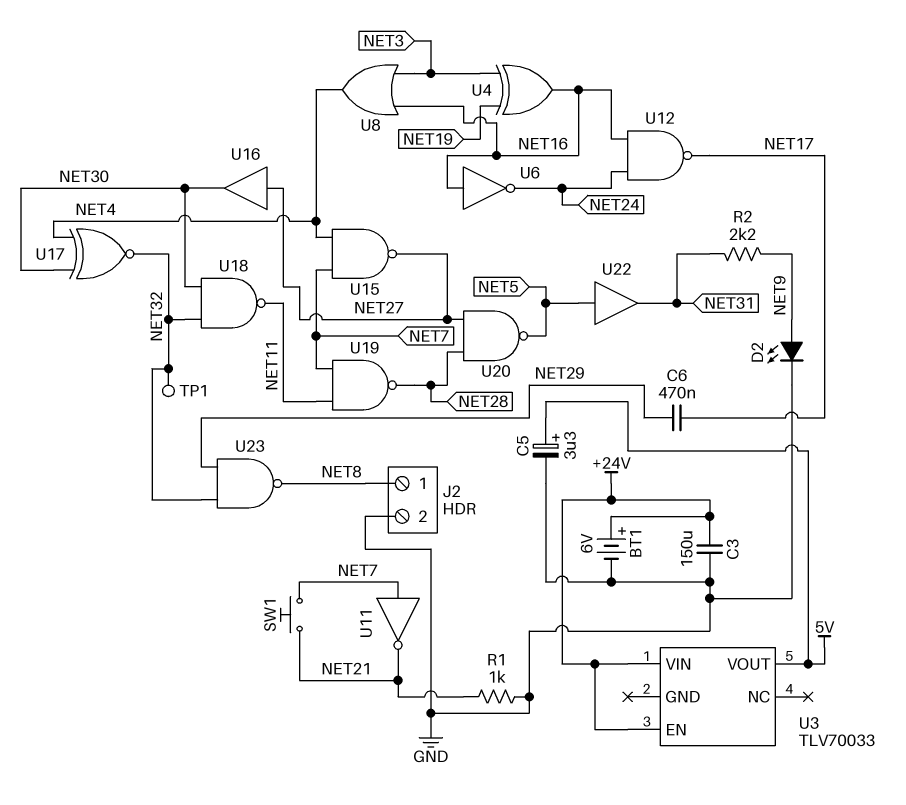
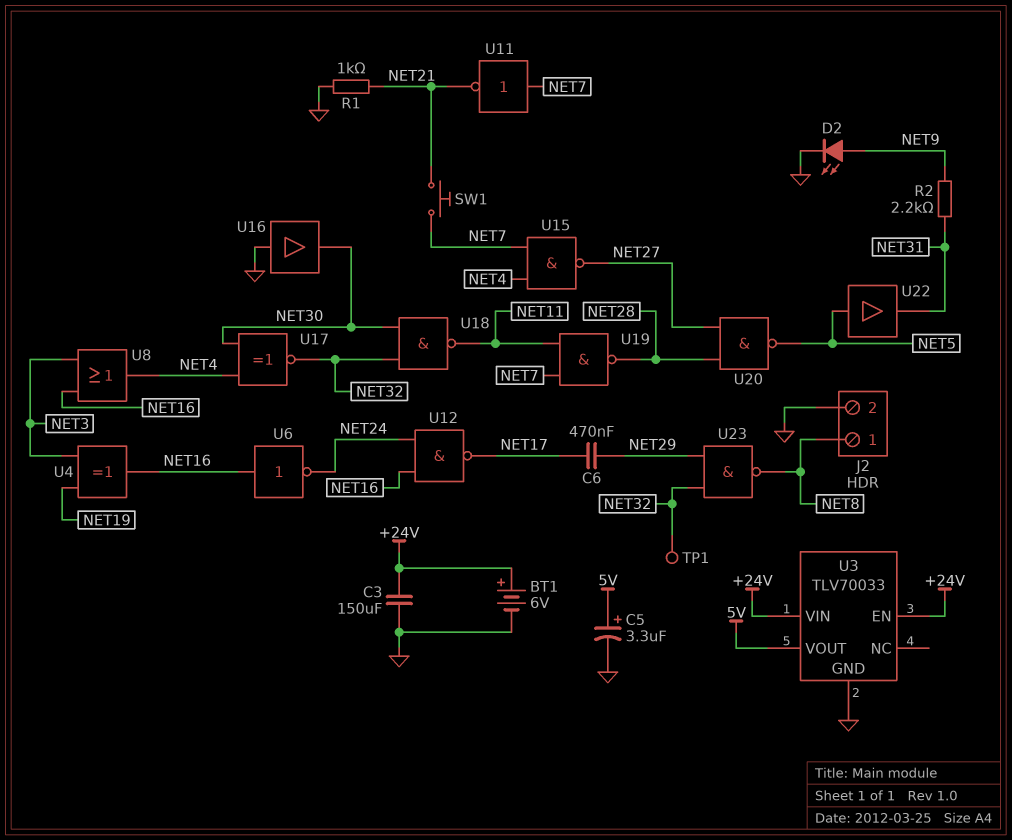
U3 pin GND: none -> GND
U16: buffer (in NET27, out NET30) -> buffer (in GND, out NET30)

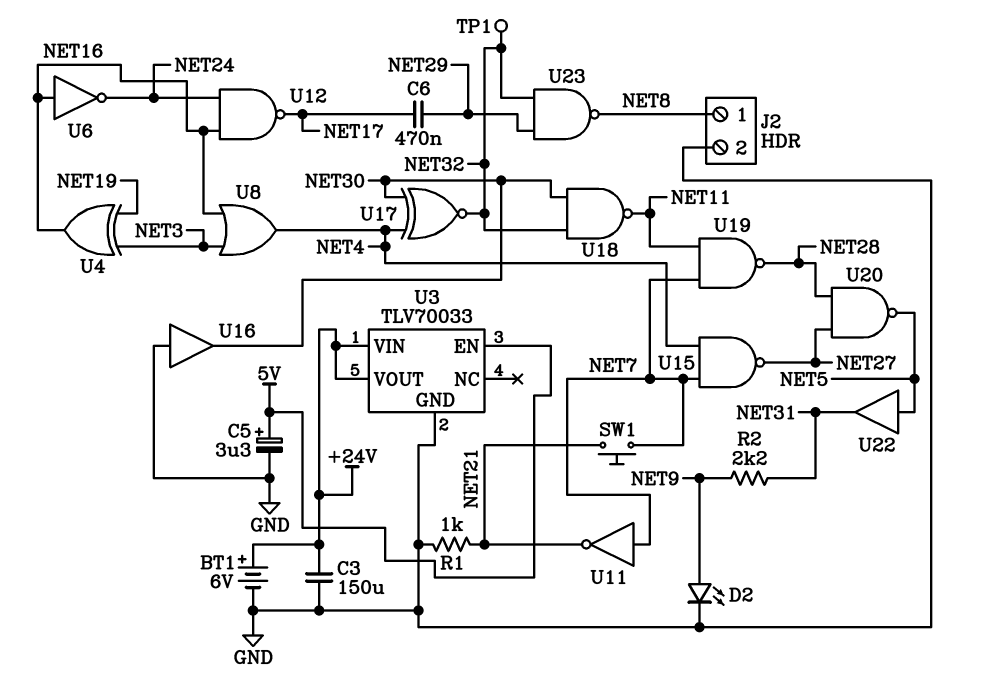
U3 pin EN: +24V -> 5V
U3 pin VOUT: 5V -> +24V

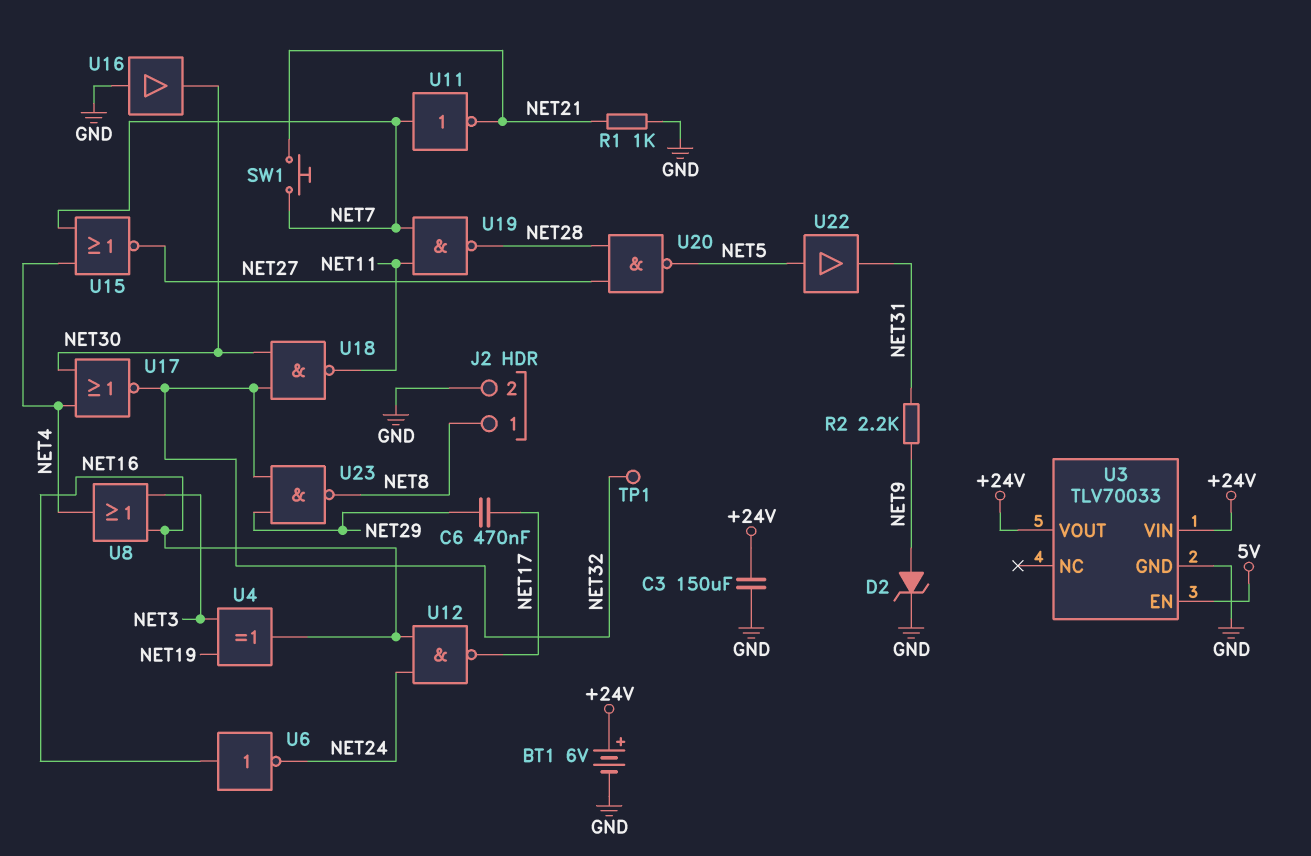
C5: 3.3uF (plus 5V, minus GND) -> none
D2: LED (A NET9, K GND) -> zener (A NET9, K GND)
U15: NAND (in NET4, in NET7, out NET27) -> NOR (in NET4, in NET7, out NET27)
U17: XNOR (in NET4, in NET30, out NET32) -> NOR (in NET4, in NET30, out NET32)

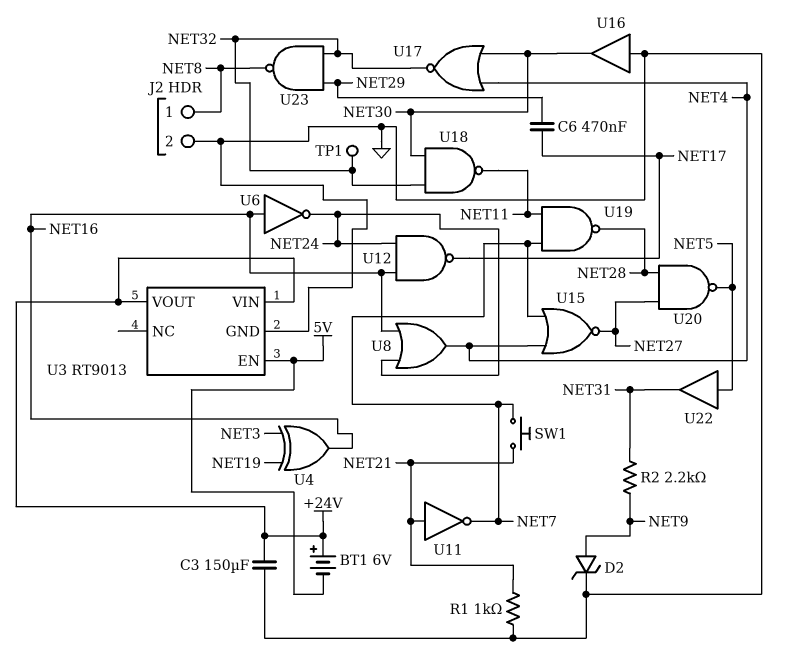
BT1: 6V (plus +24V, minus GND) -> 6V (plus +24V, minus 5V)
U3: TLV70033 -> RT9013
U8: OR (in NET3, in NET16, out NET4) -> OR (in NET16, in NET24, out NET4)
U11: NOT (in NET7, out NET21) -> NOT (in NET21, out NET7)

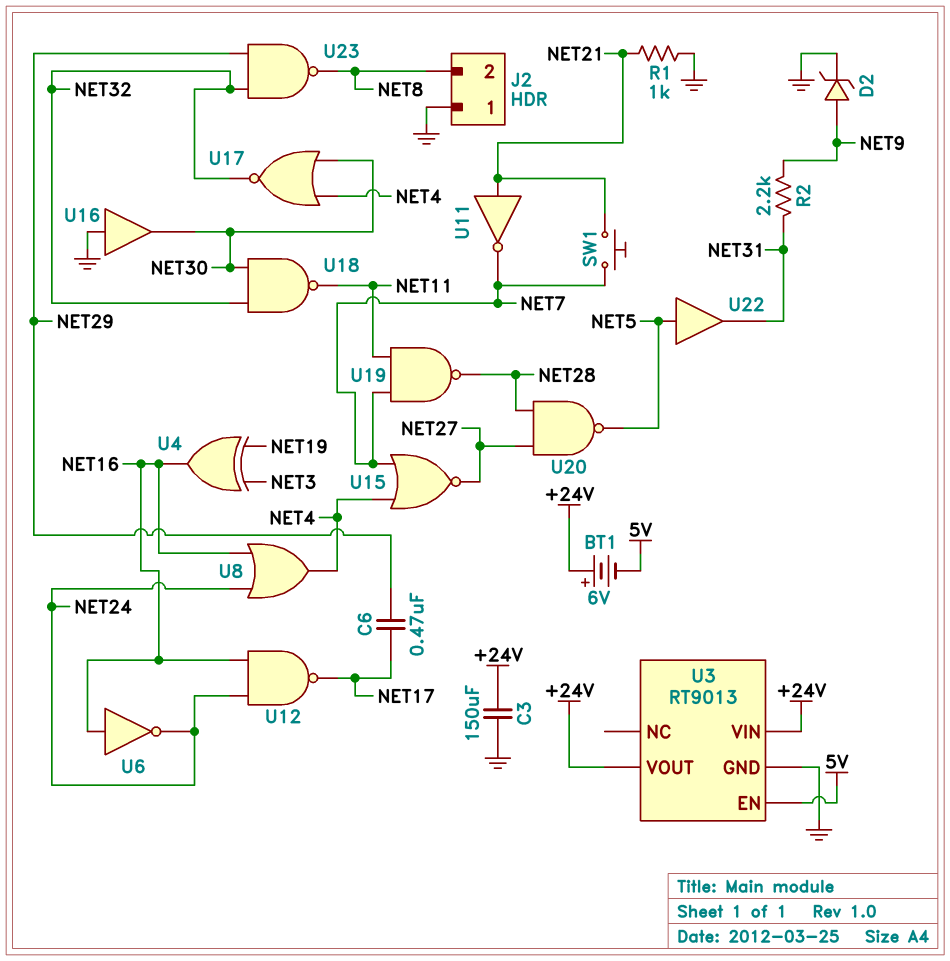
J2 pin 1: NET8 -> GND
J2 pin 2: GND -> NET8
TP1: test point (NET32) -> none

